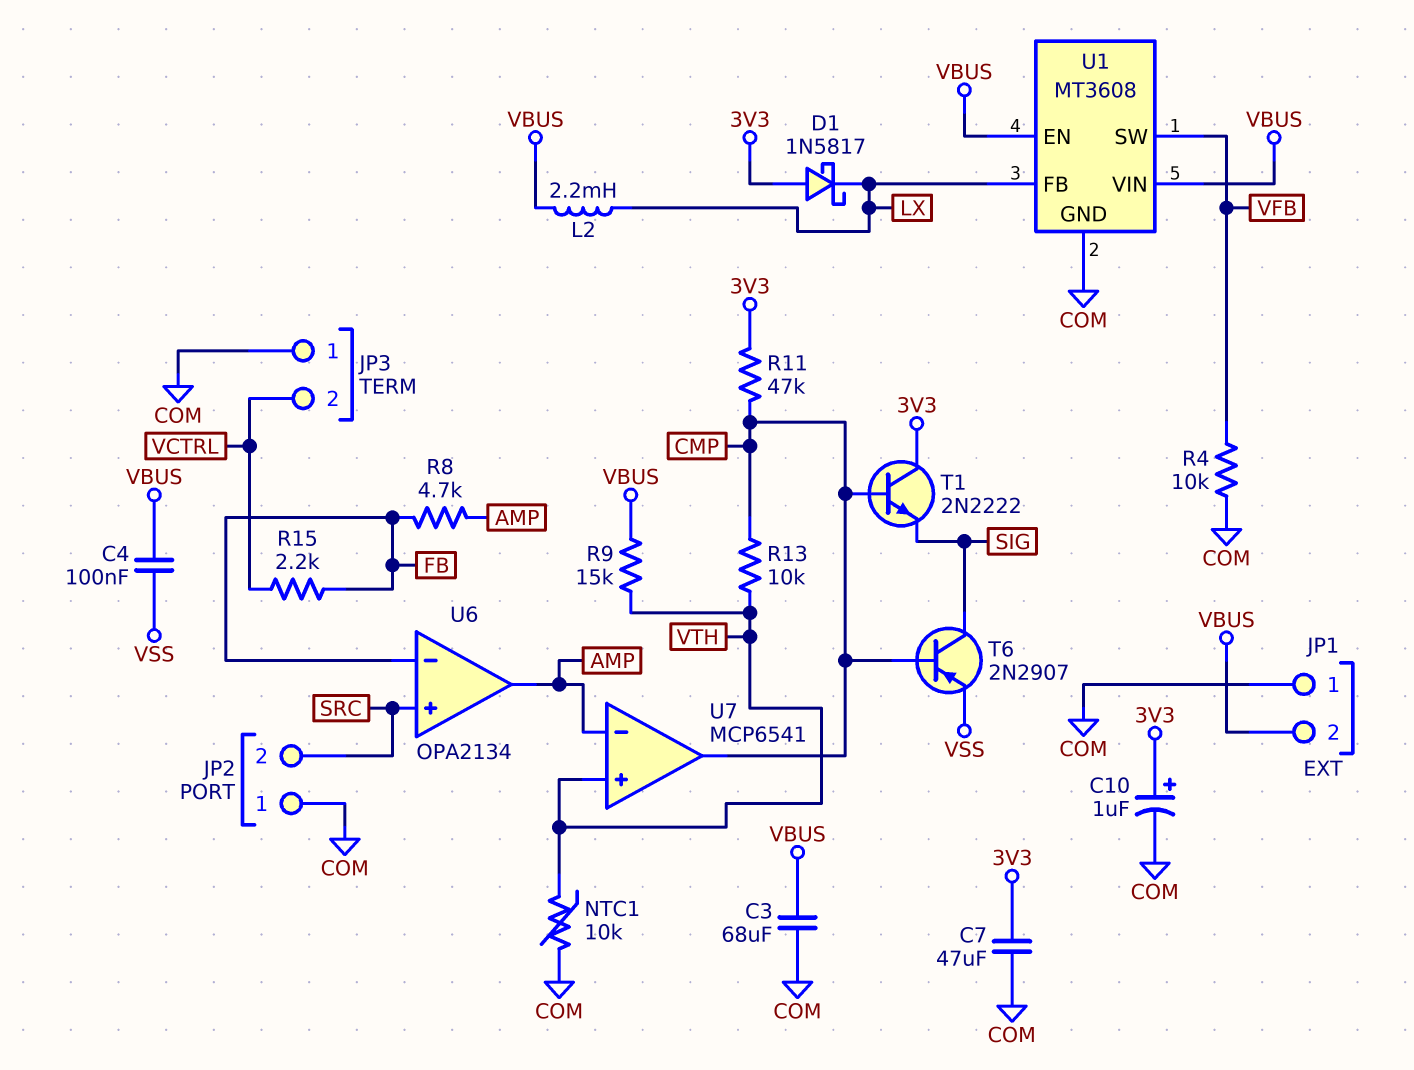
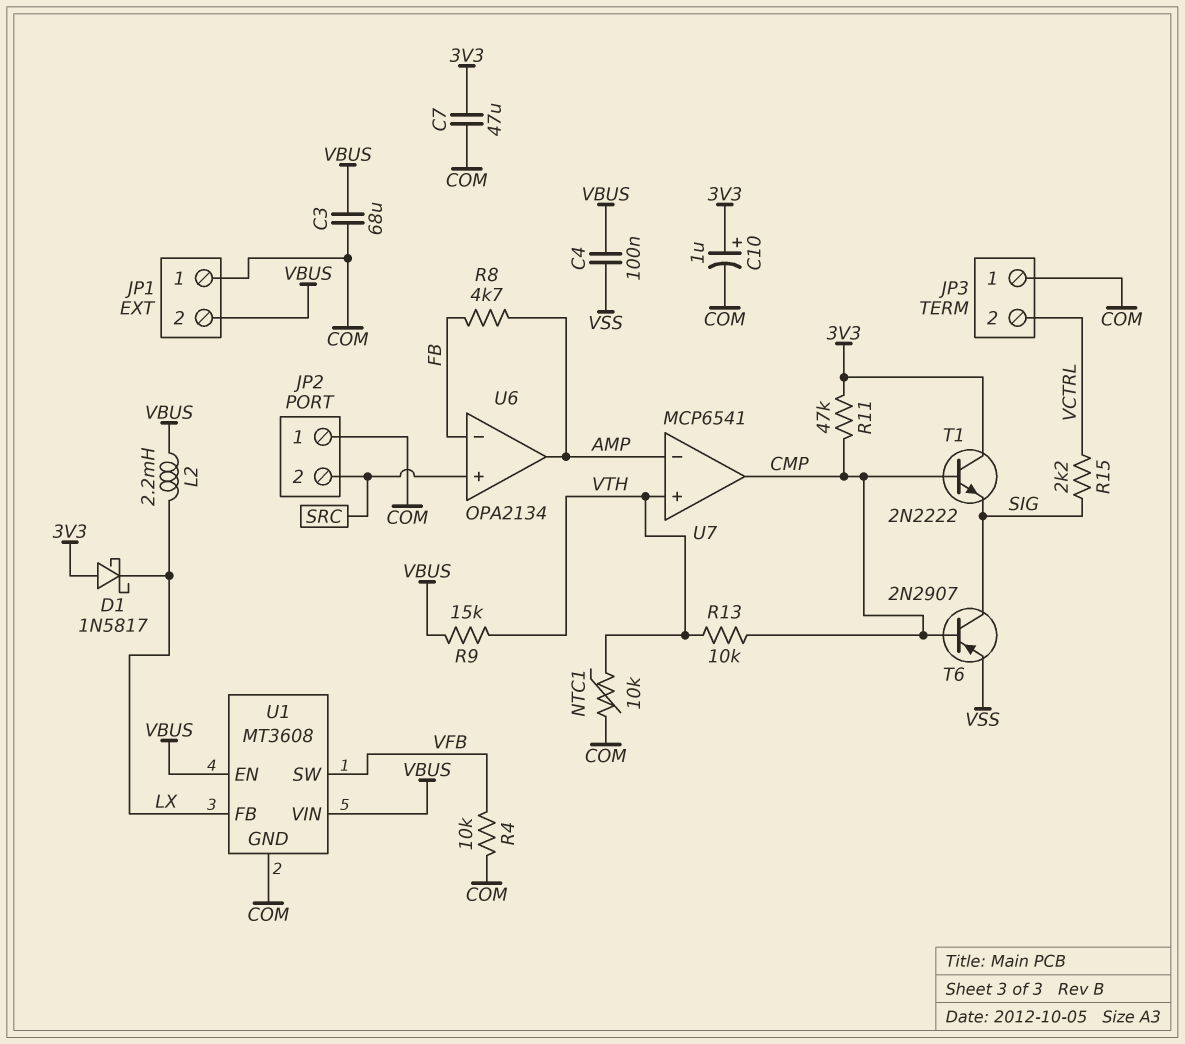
R15: 2.2k (FB, VCTRL) -> 2.2k (SIG, VCTRL)

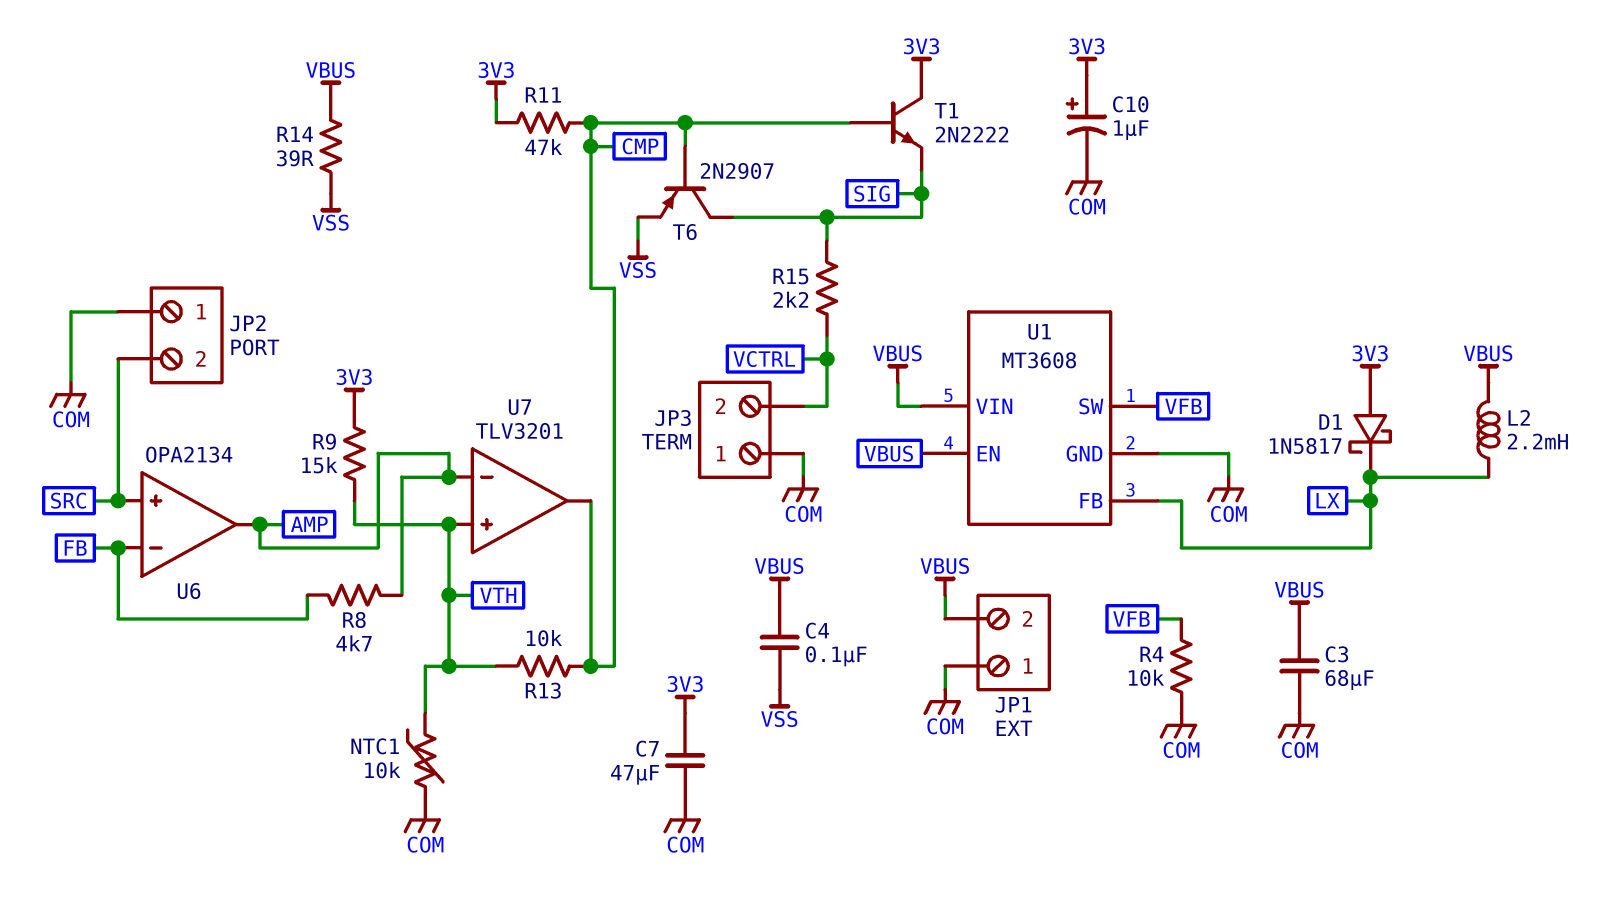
R9: 15k (VBUS, VTH) -> 15k (3V3, VTH)
R14: none -> 39 (VBUS, VSS)
U7: MCP6541 -> TLV3201

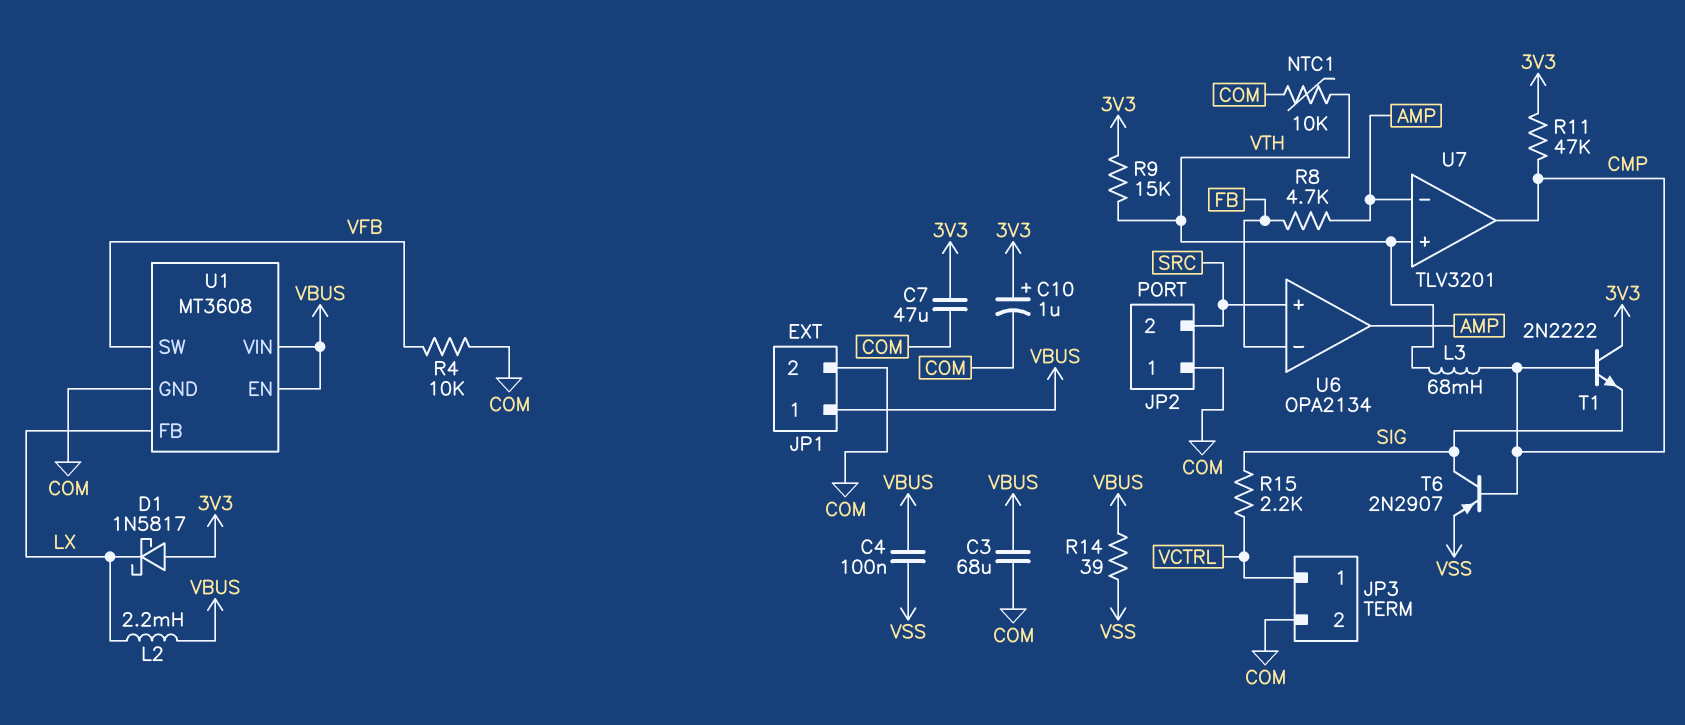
JP1 pin 1: COM -> VBUS
JP1 pin 2: VBUS -> COM
JP3 pin 1: COM -> VCTRL
JP3 pin 2: VCTRL -> COM
L3: none -> 68mH (CMP, VTH)
R13: 10k (CMP, VTH) -> none

